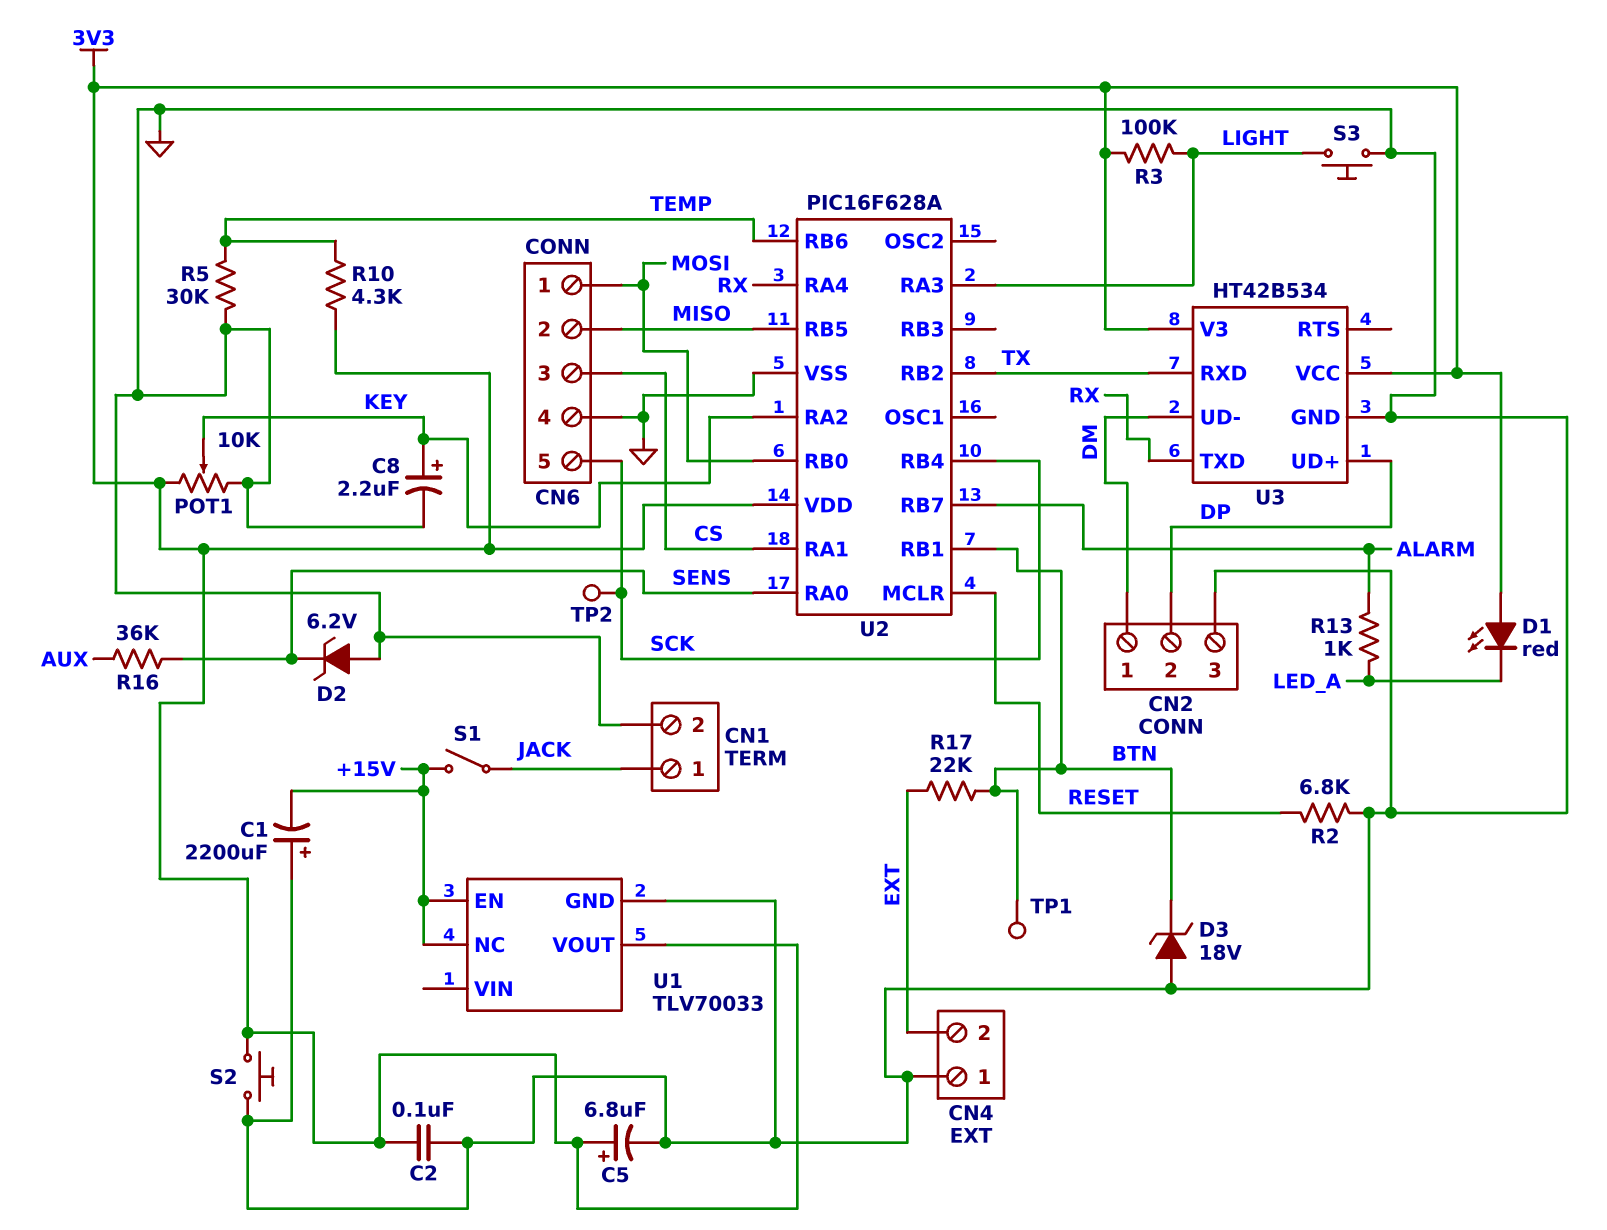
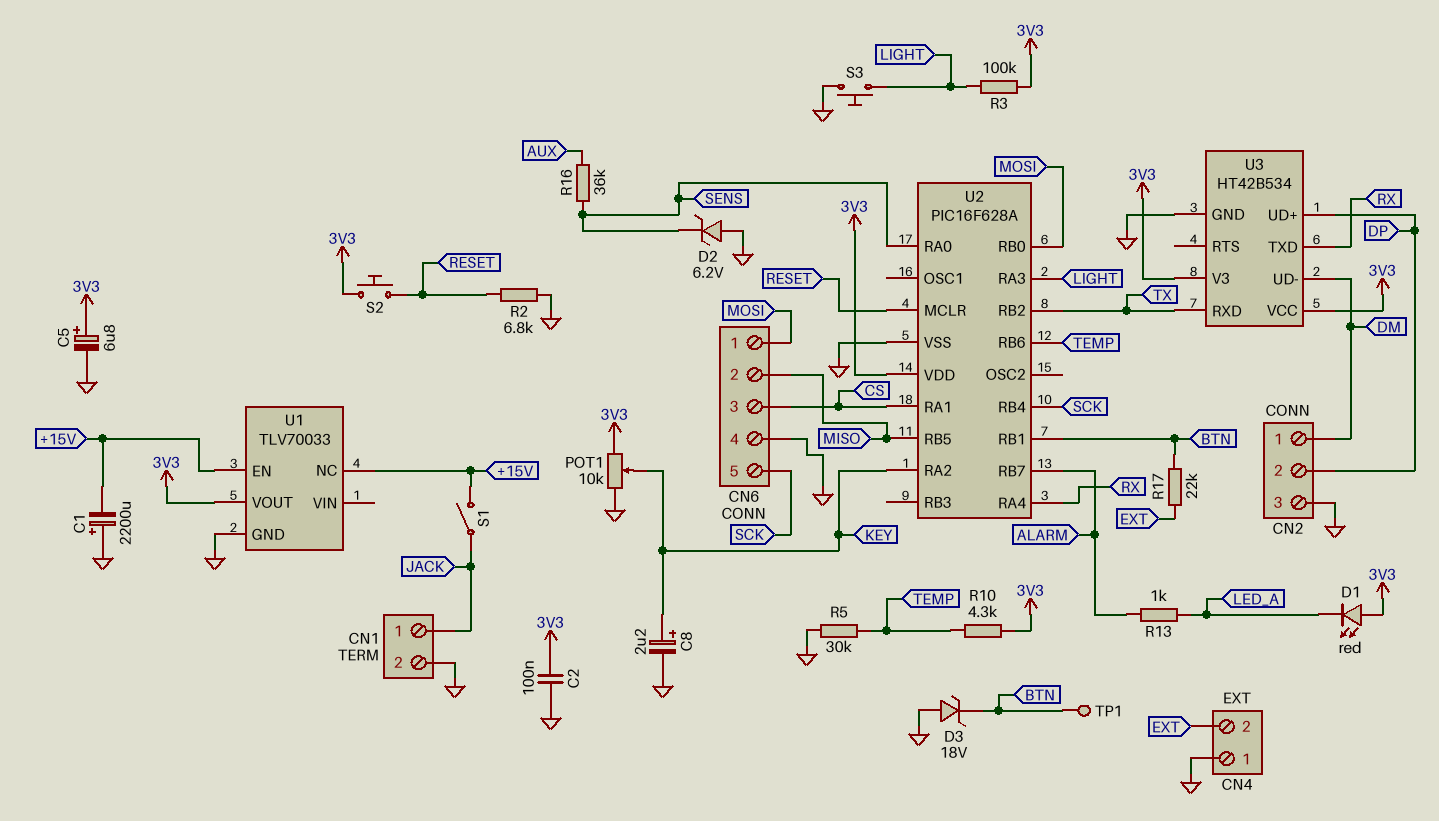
S2: button (3V3, GND) -> button (3V3, RESET)
TP2: test point (SCK) -> none

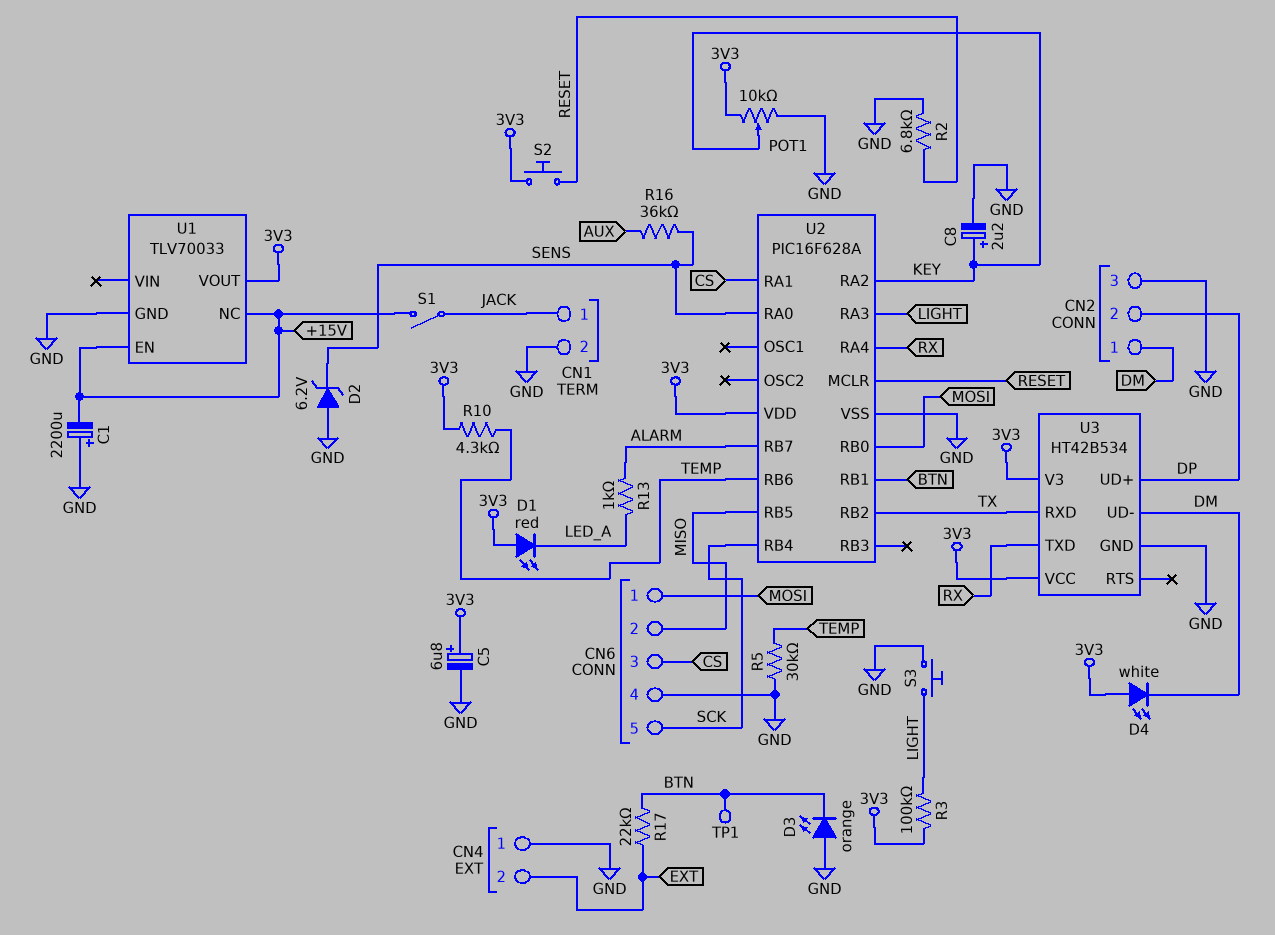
C2: 100nF (3V3, GND) -> none
D3: zener 18V (A GND, K BTN) -> LED orange (A GND, K BTN)
D4: none -> LED white (A 3V3, K DM)

